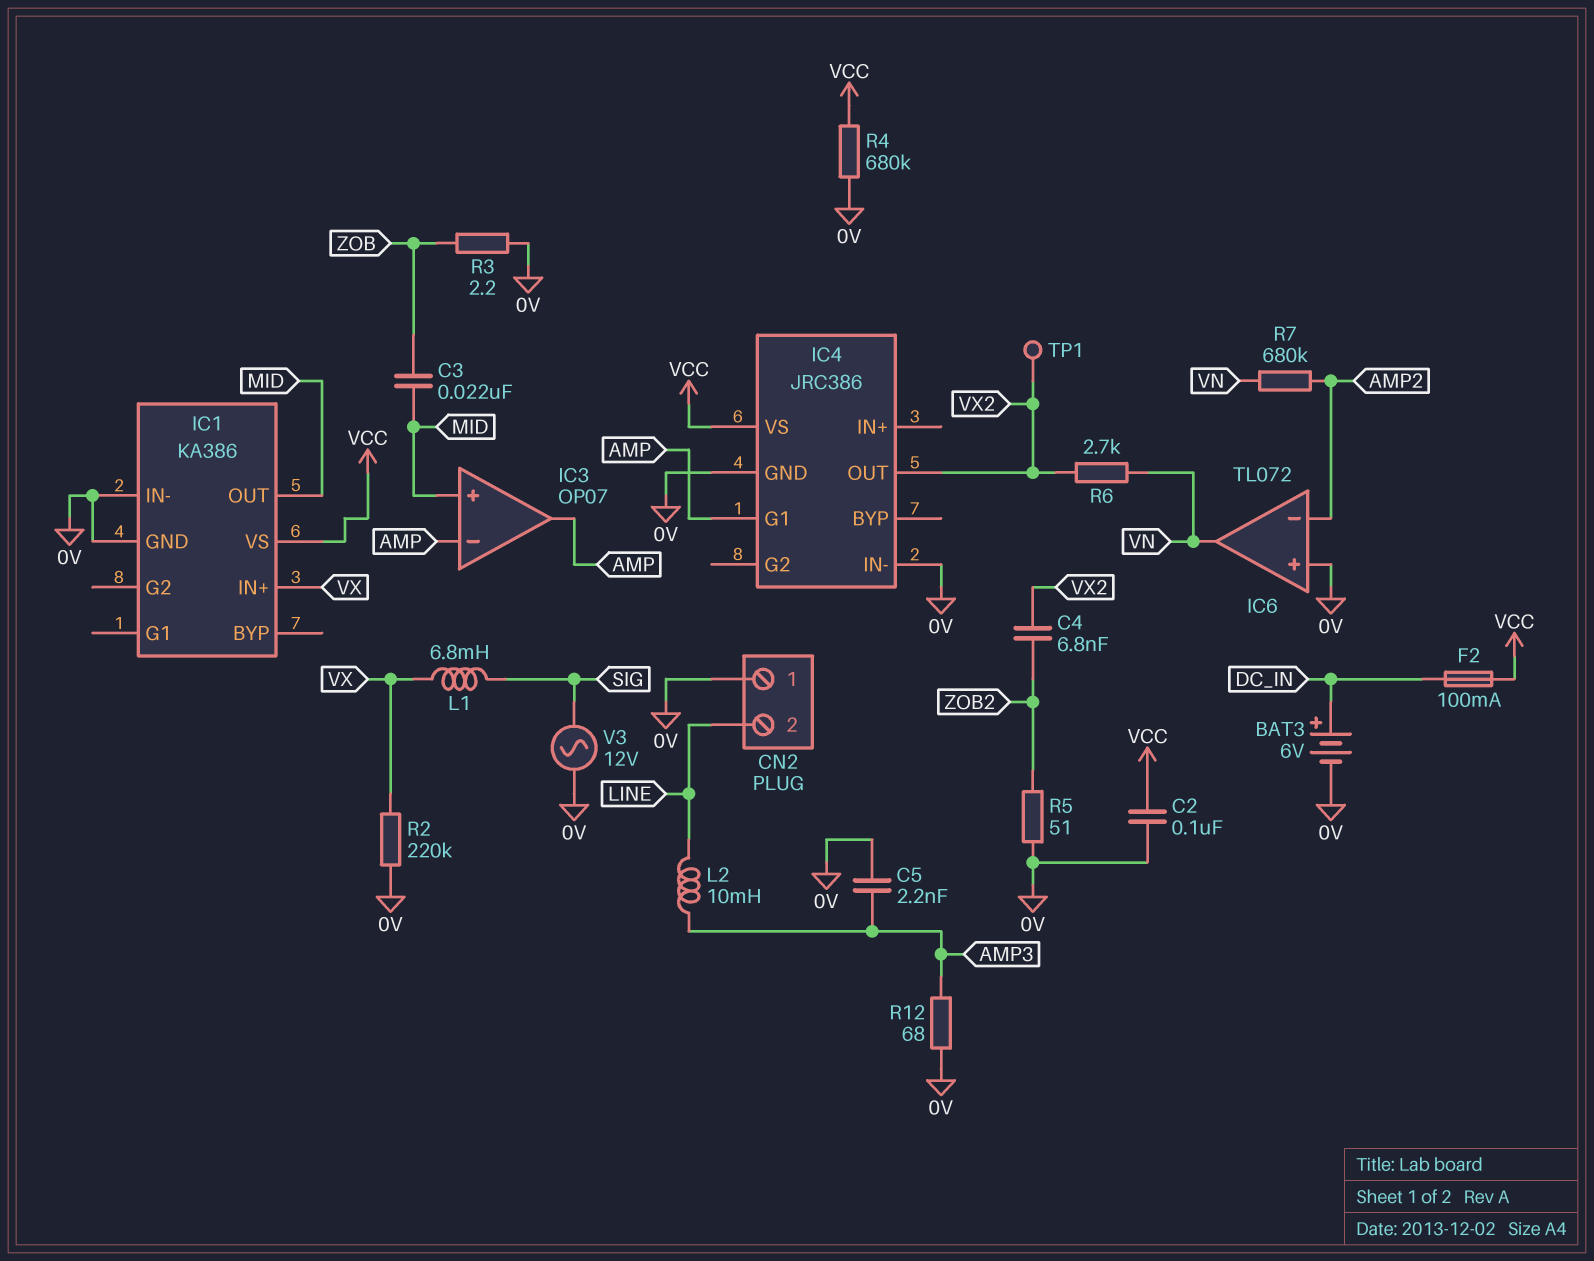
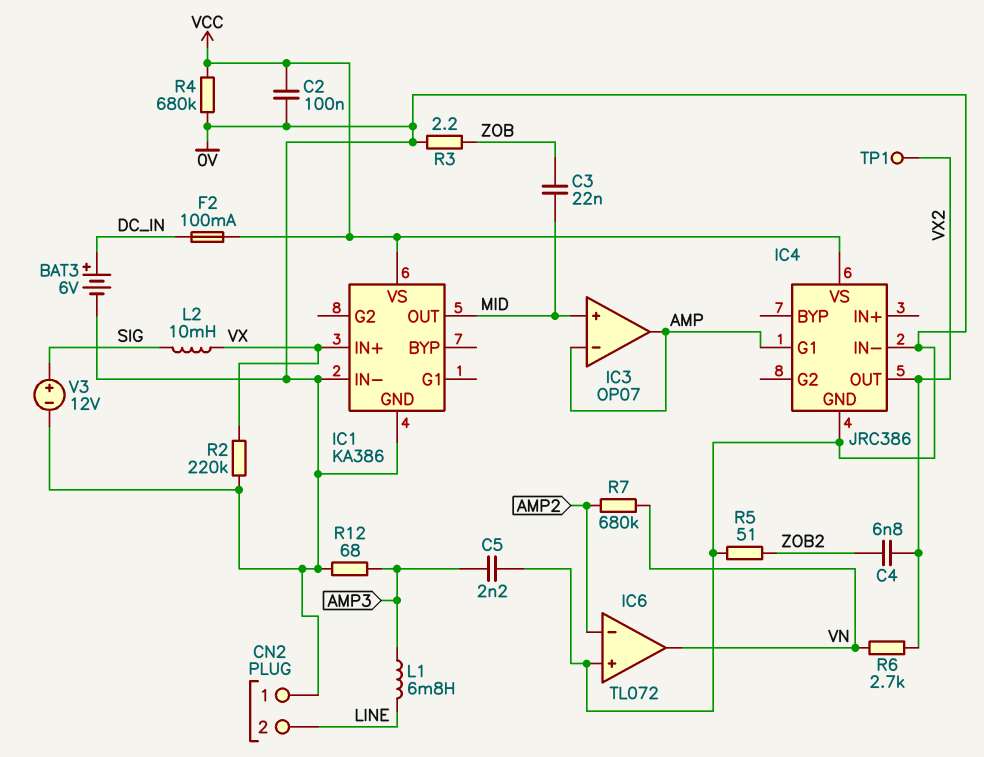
L1: 6.8mH (SIG, VX) -> 6.8mH (AMP3, LINE)
L2: 10mH (AMP3, LINE) -> 10mH (SIG, VX)
V3: AC 12V (0V, SIG) -> 12V (plus SIG, minus 0V)

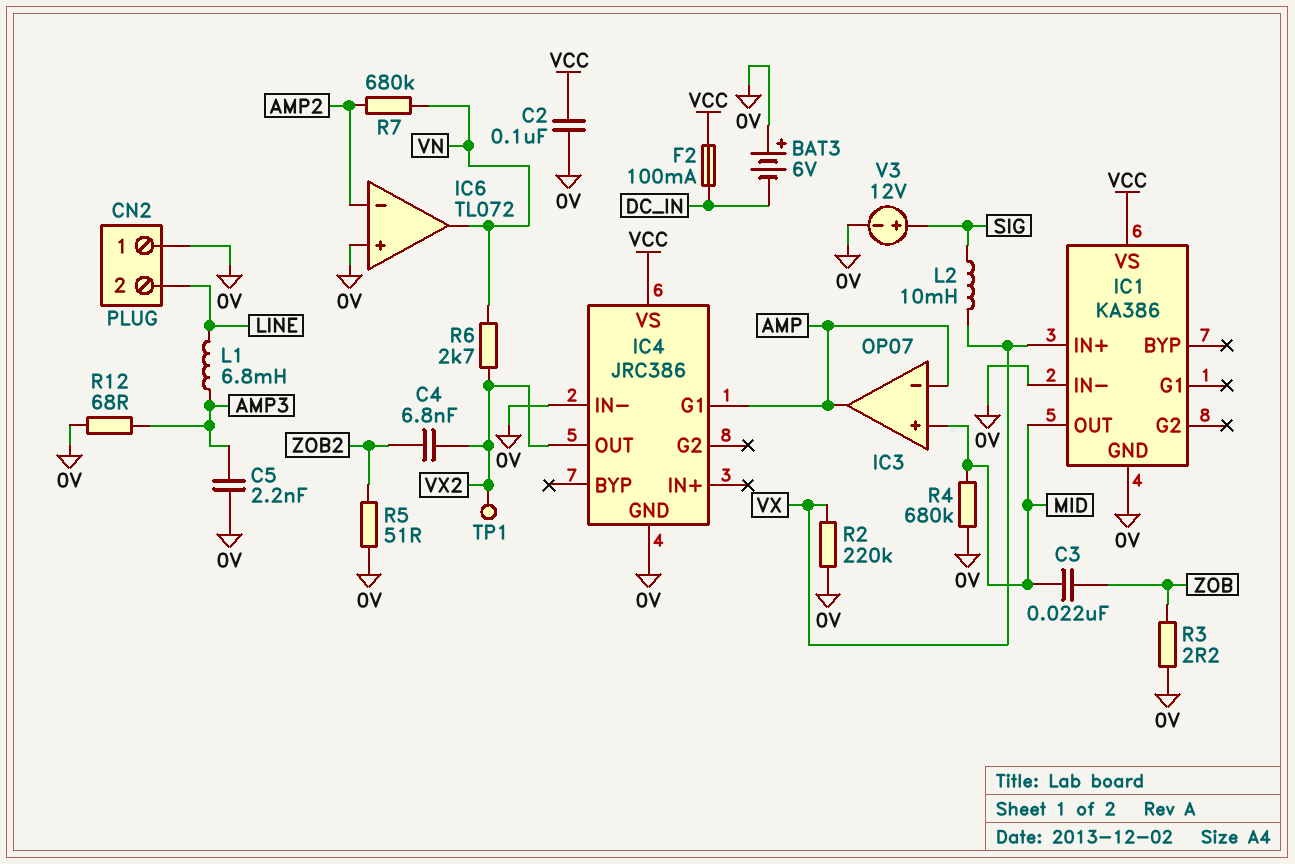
BAT3: 6V (plus DC_IN, minus 0V) -> 6V (plus 0V, minus DC_IN)
R4: 680k (0V, VCC) -> 680k (0V, MID)

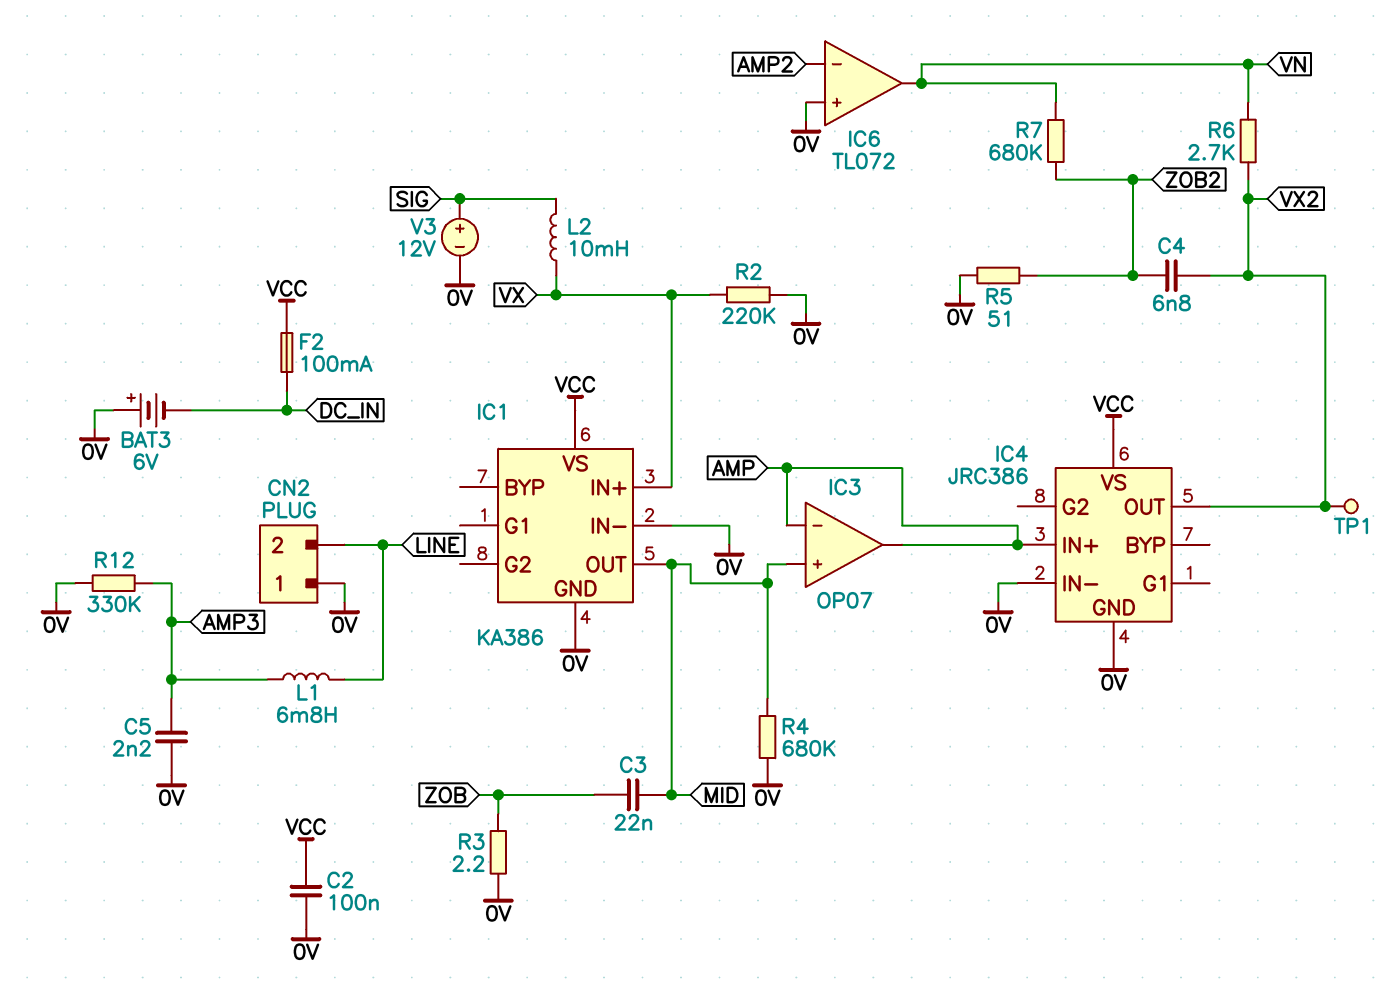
IC4 pin G1: AMP -> none
IC4 pin IN+: none -> AMP
R7: 680k (AMP2, VN) -> 680k (VN, ZOB2)
R12: 68 (0V, AMP3) -> 330k (0V, AMP3)

